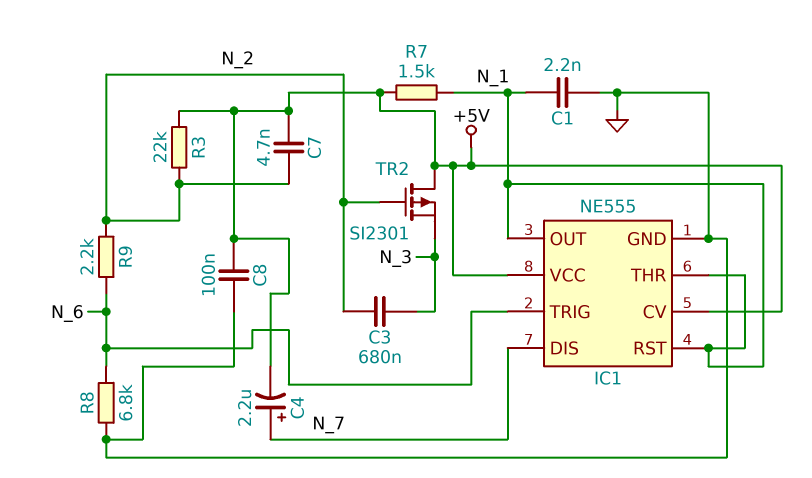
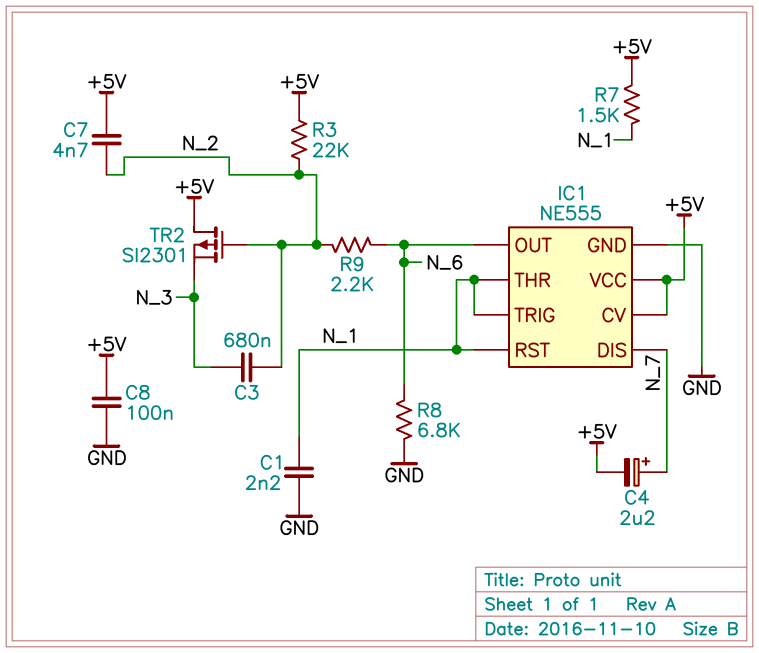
IC1 pin OUT: N_1 -> N_6
IC1 pin TRIG: N_6 -> N_1

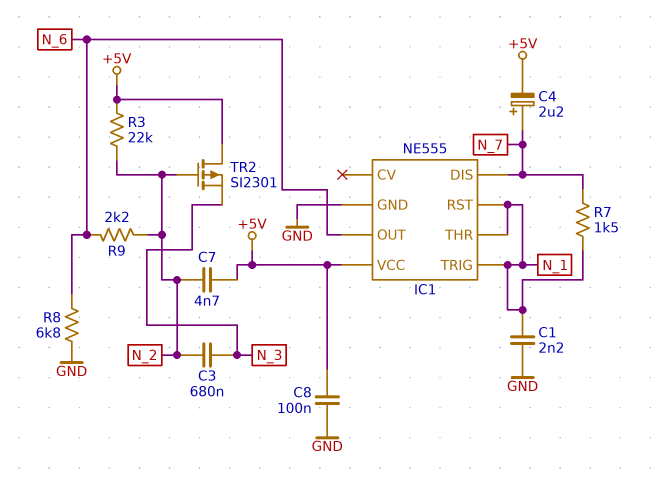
IC1 pin CV: +5V -> none
R7: 1.5k (+5V, N_1) -> 1.5k (N_1, N_7)

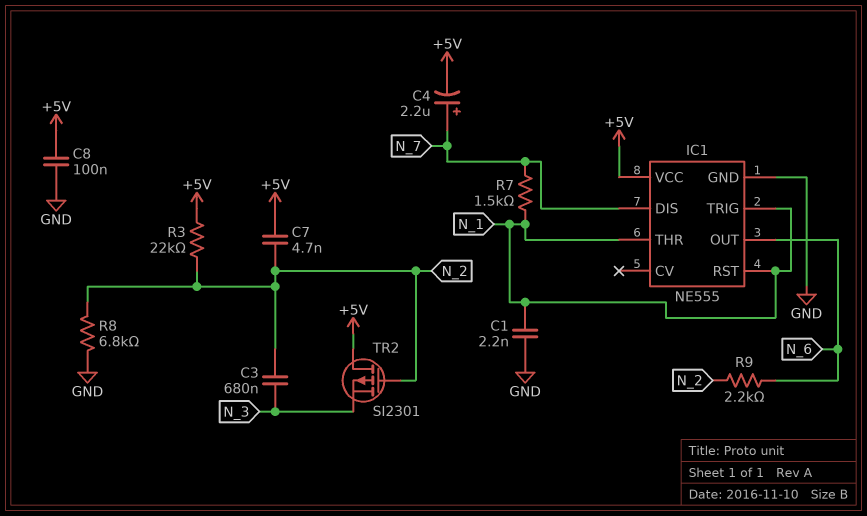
R8: 6.8k (GND, N_6) -> 6.8k (GND, N_2)

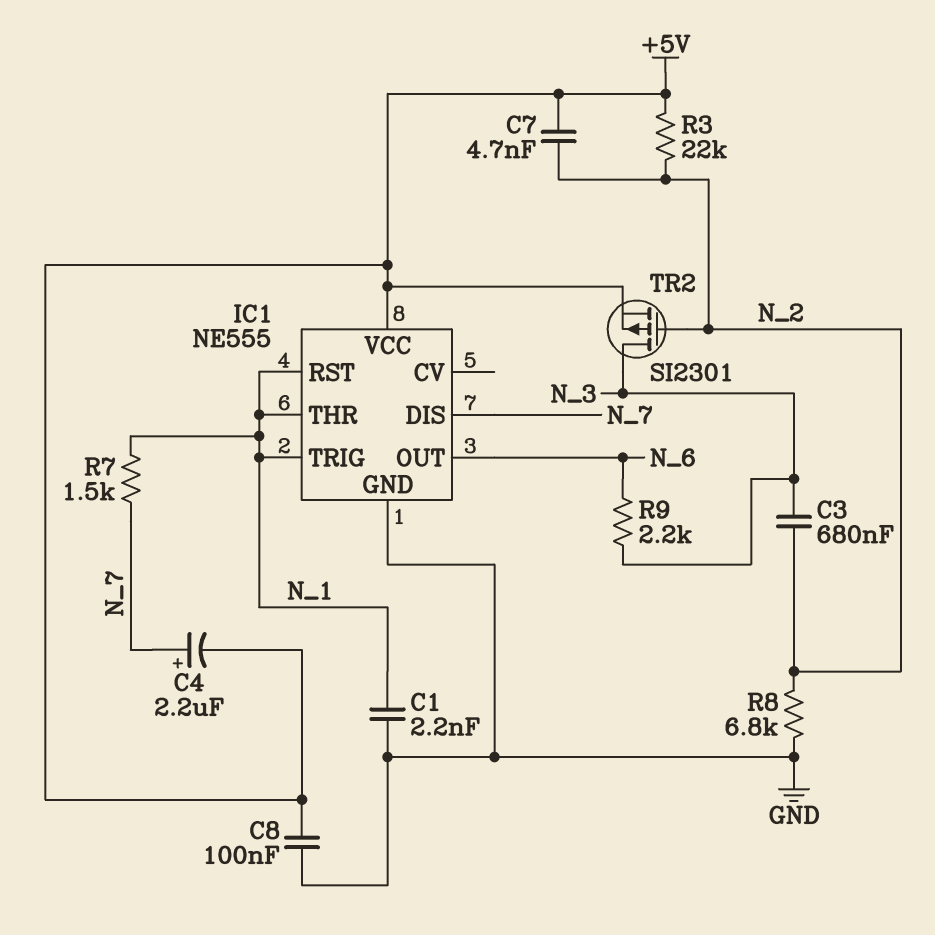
R9: 2.2k (N_2, N_6) -> 2.2k (N_3, N_6)
TR2: PMOS SI2301 (G N_2, D +5V, S N_3) -> PMOS SI2301 (G N_2, D N_3, S +5V)

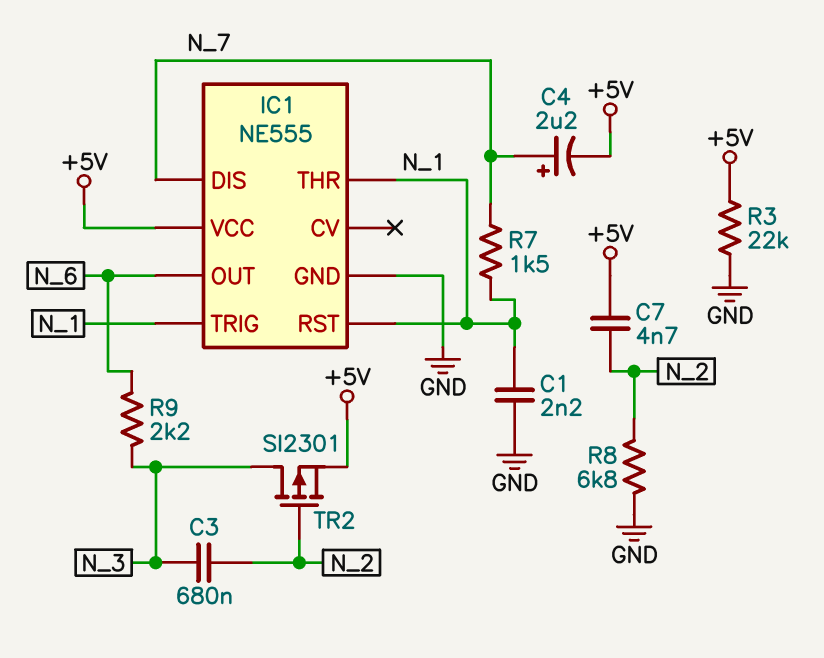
C8: 100nF (+5V, GND) -> none
R3: 22k (+5V, N_2) -> 22k (+5V, GND)

